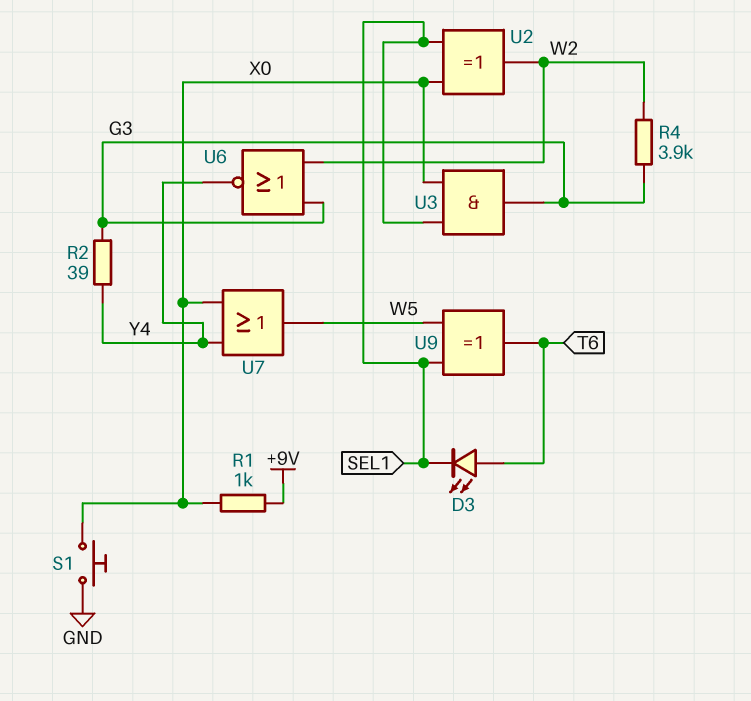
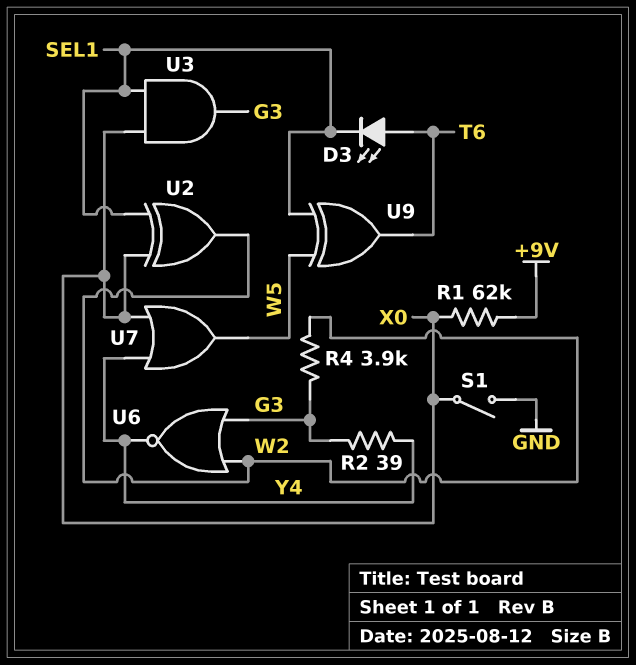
R1: 1k (+9V, X0) -> 62k (+9V, X0)
S1: button (GND, X0) -> switch (GND, X0)

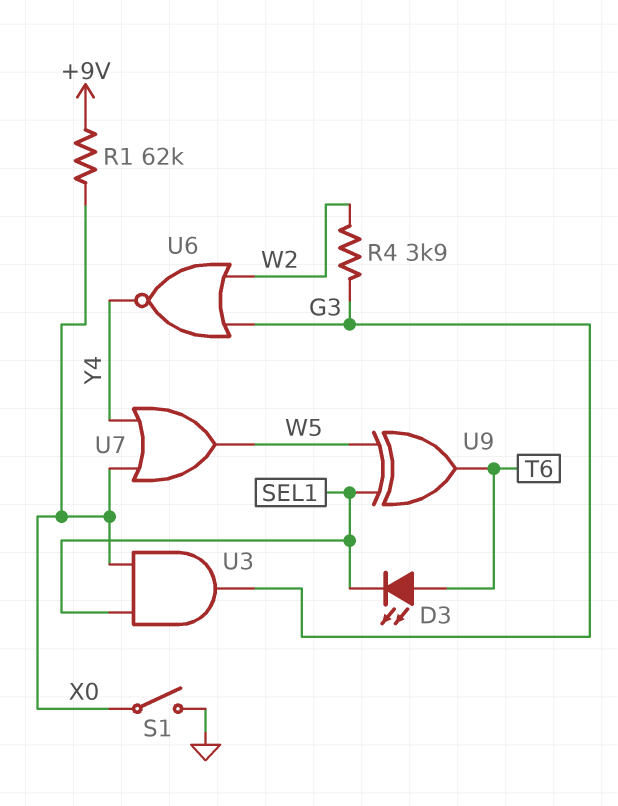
R2: 39 (G3, Y4) -> none
U2: XOR (in SEL1, in X0, out W2) -> none

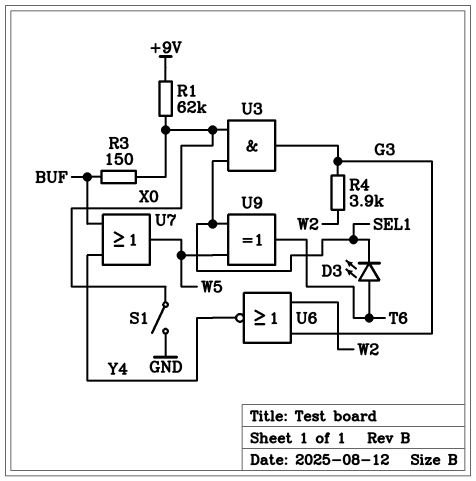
R3: none -> 150 (BUF, X0)
U7: OR (in X0, in Y4, out W5) -> OR (in BUF, in Y4, out W5)

